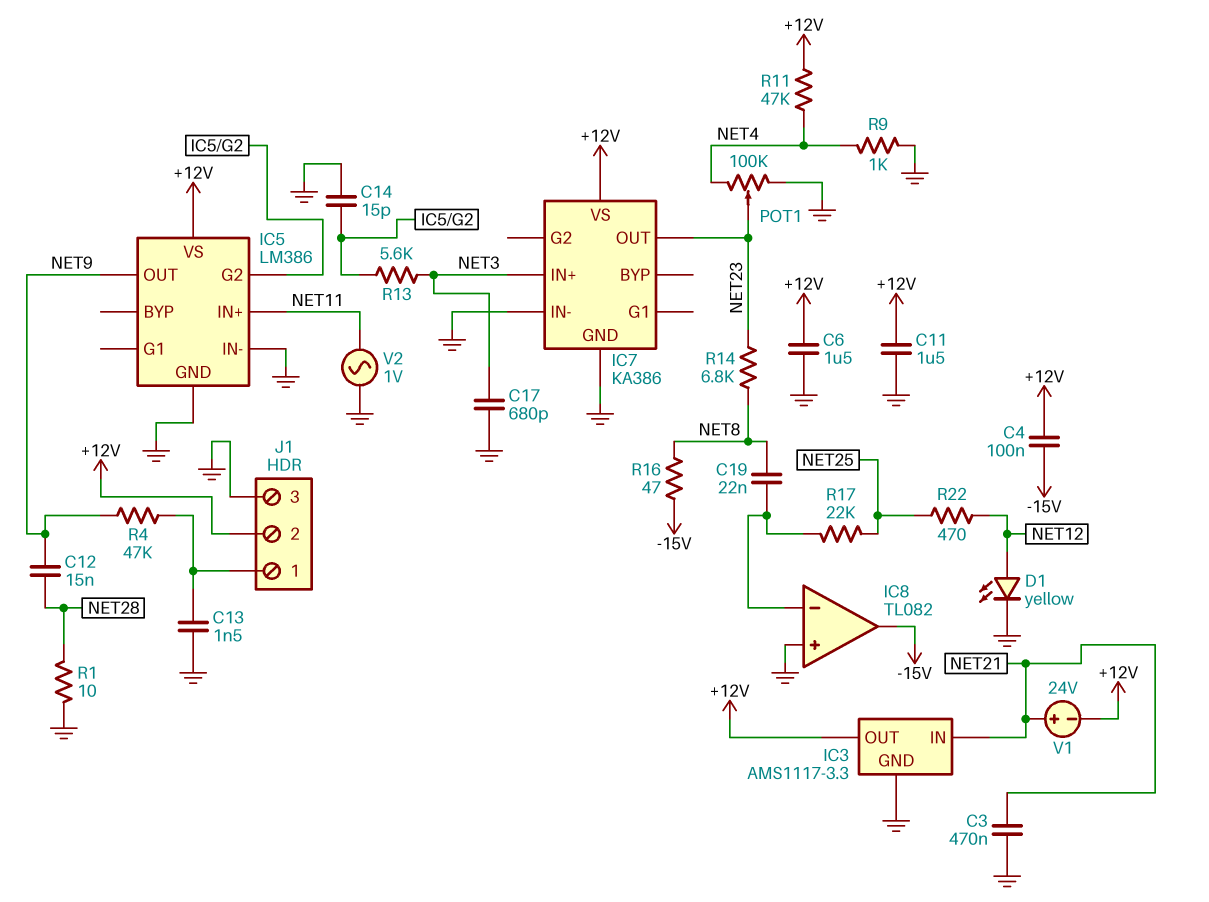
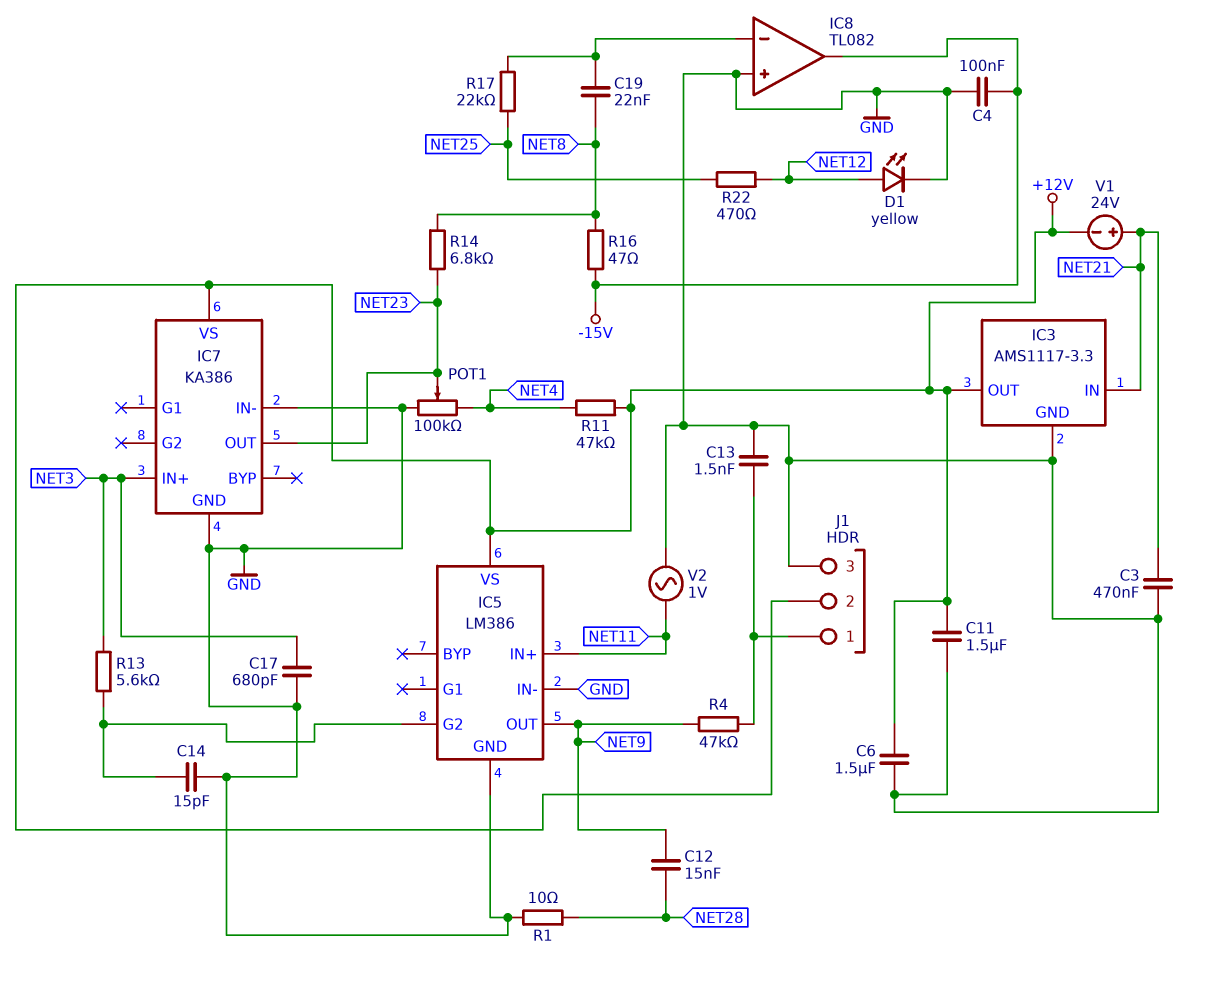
C4: 100nF (+12V, -15V) -> 100nF (-15V, GND)
R9: 1k (GND, NET4) -> none

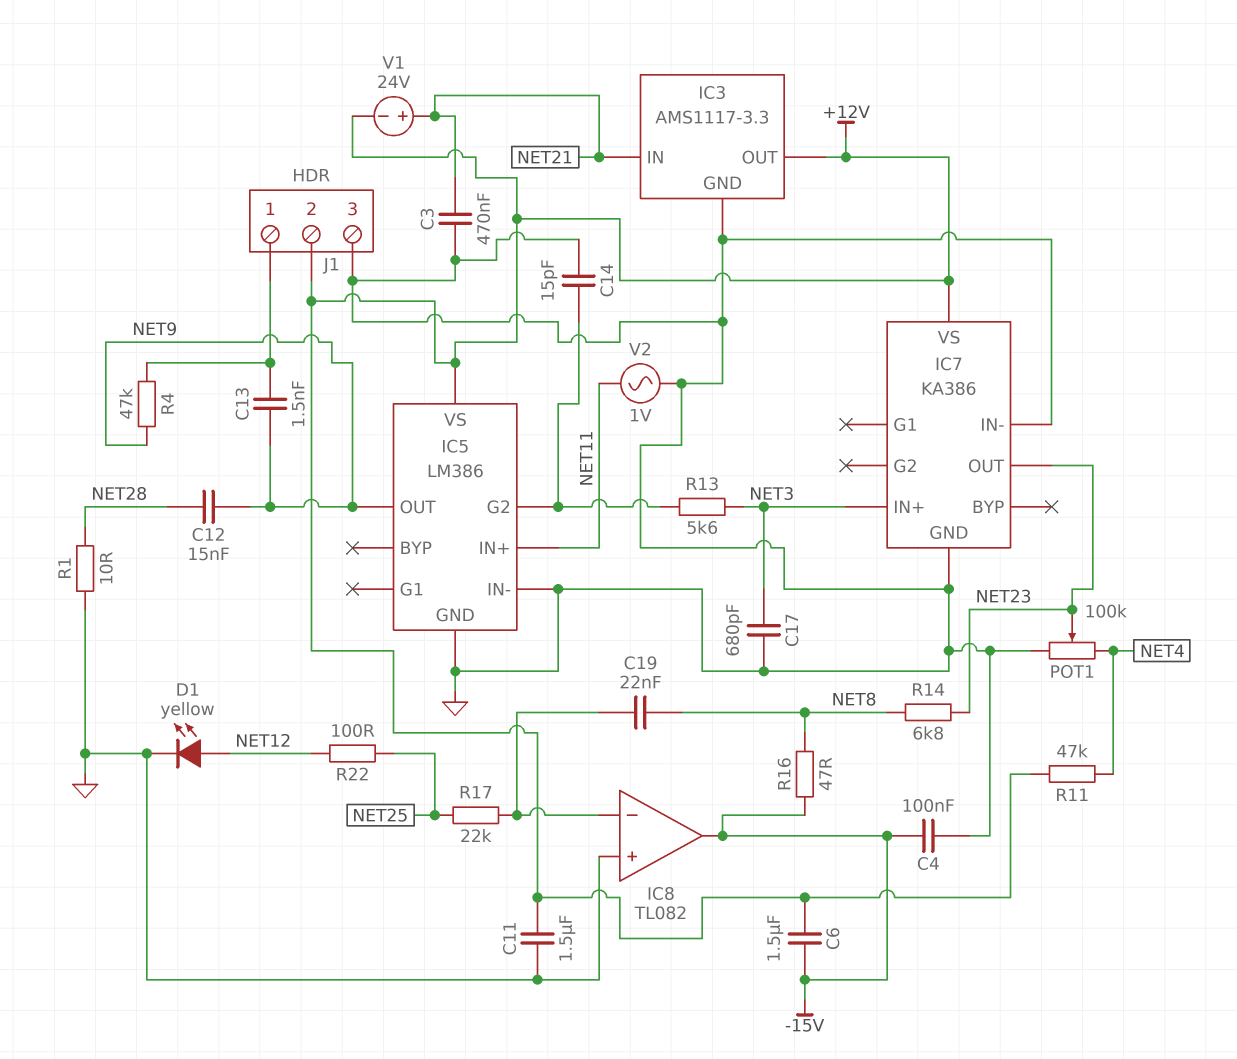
C6: 1.5uF (+12V, GND) -> 1.5uF (+12V, -15V)
C13: 1.5nF (GND, J1/1) -> 1.5nF (J1/1, NET9)
R22: 470 (NET12, NET25) -> 100 (NET12, NET25)

